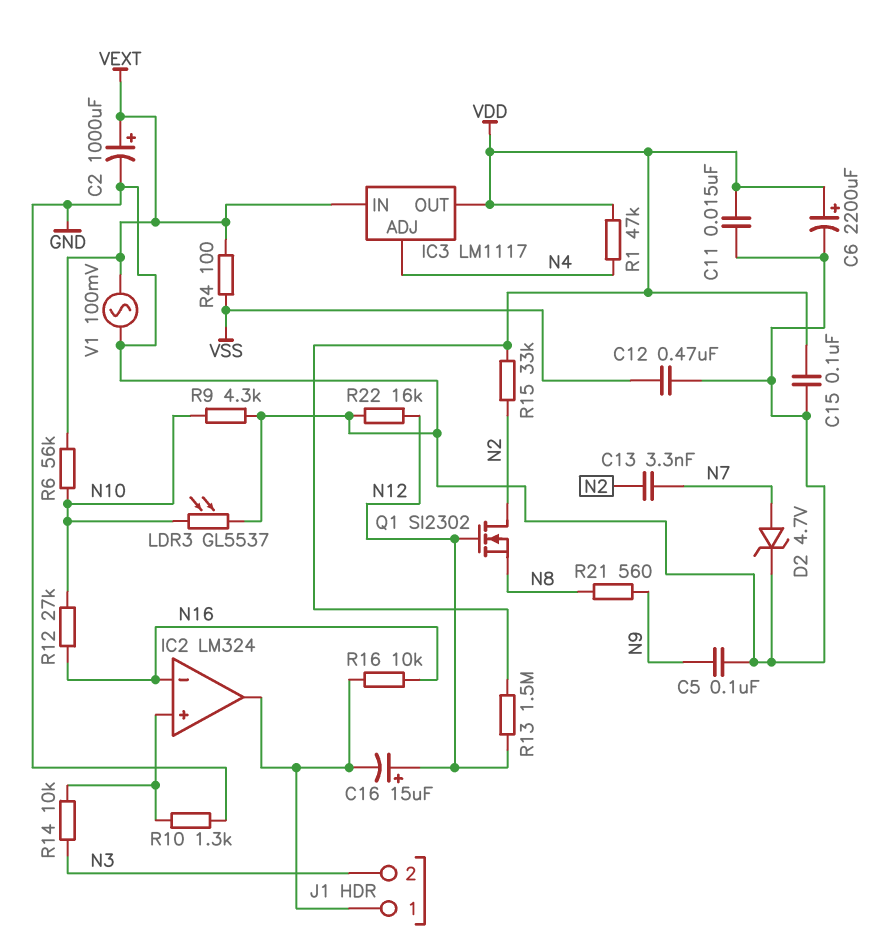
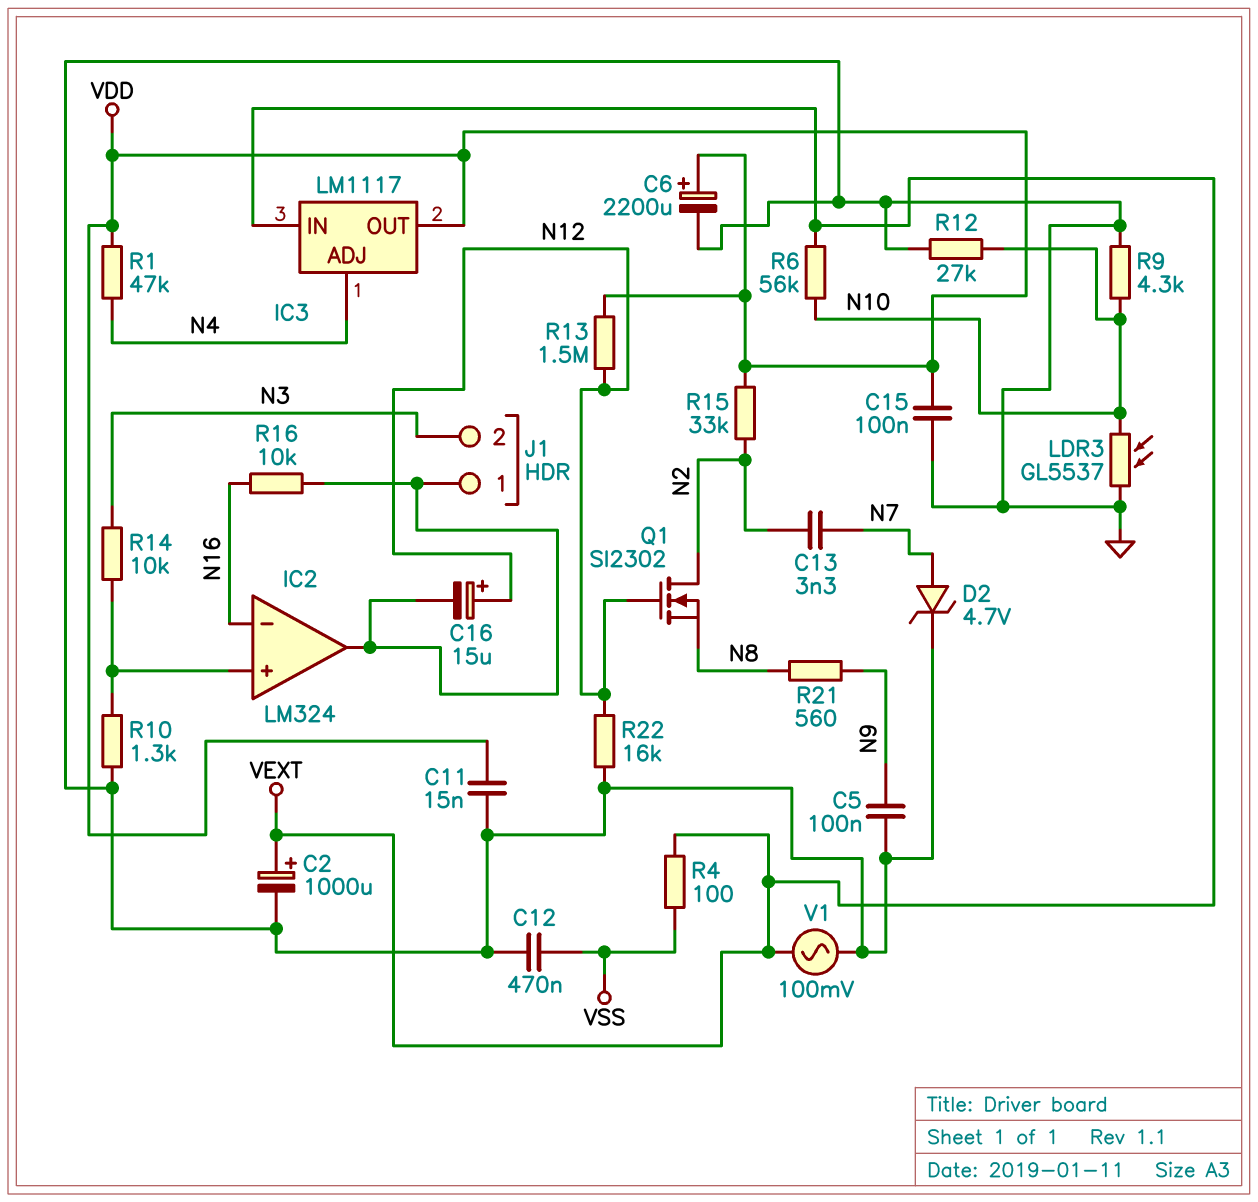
R12: 27k (N10, N16) -> 27k (GND, N10)

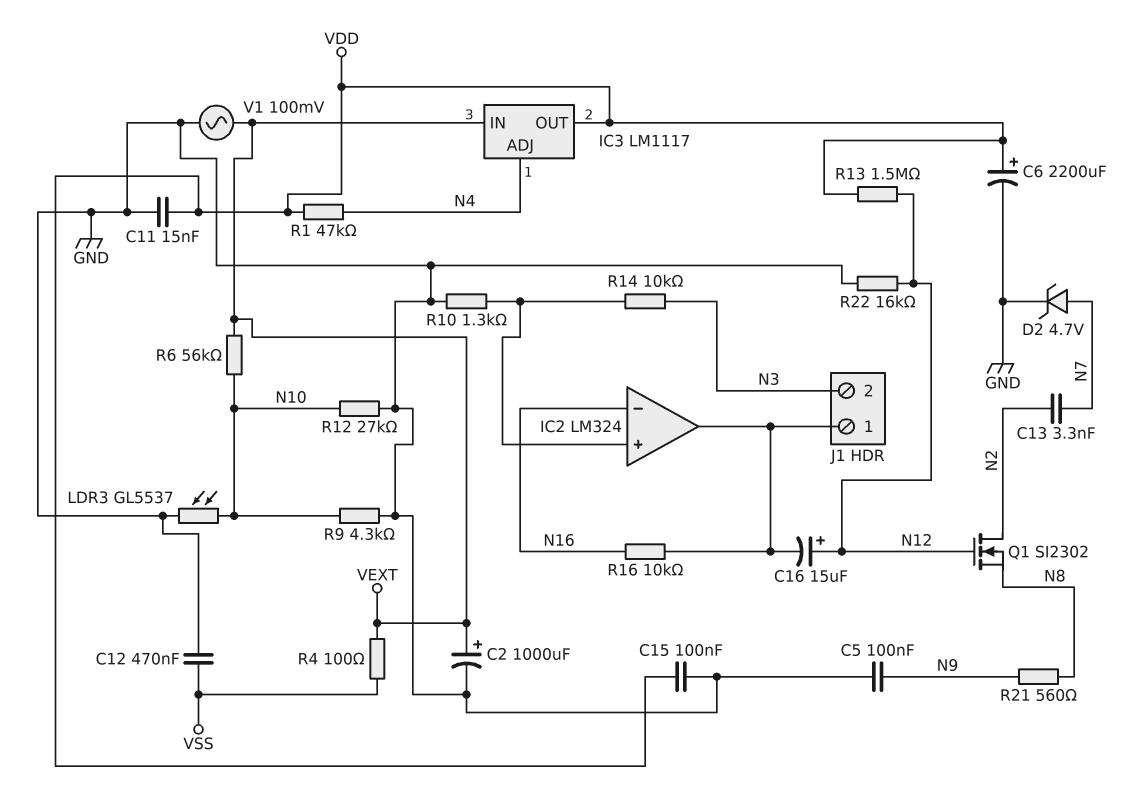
R15: 33k (N2, VDD) -> none

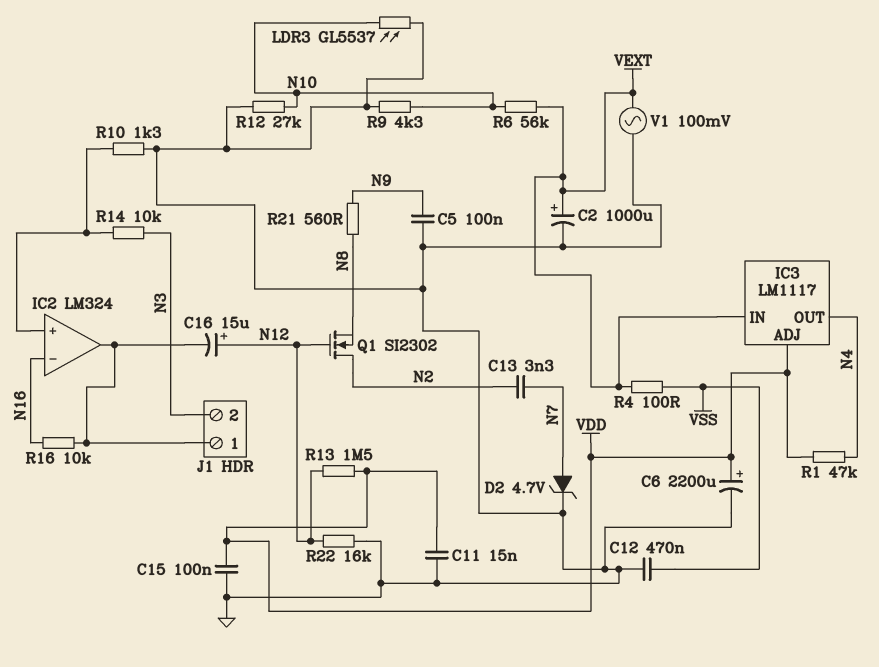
IC3 pin ADJ: N4 -> VDD
IC3 pin OUT: VDD -> N4

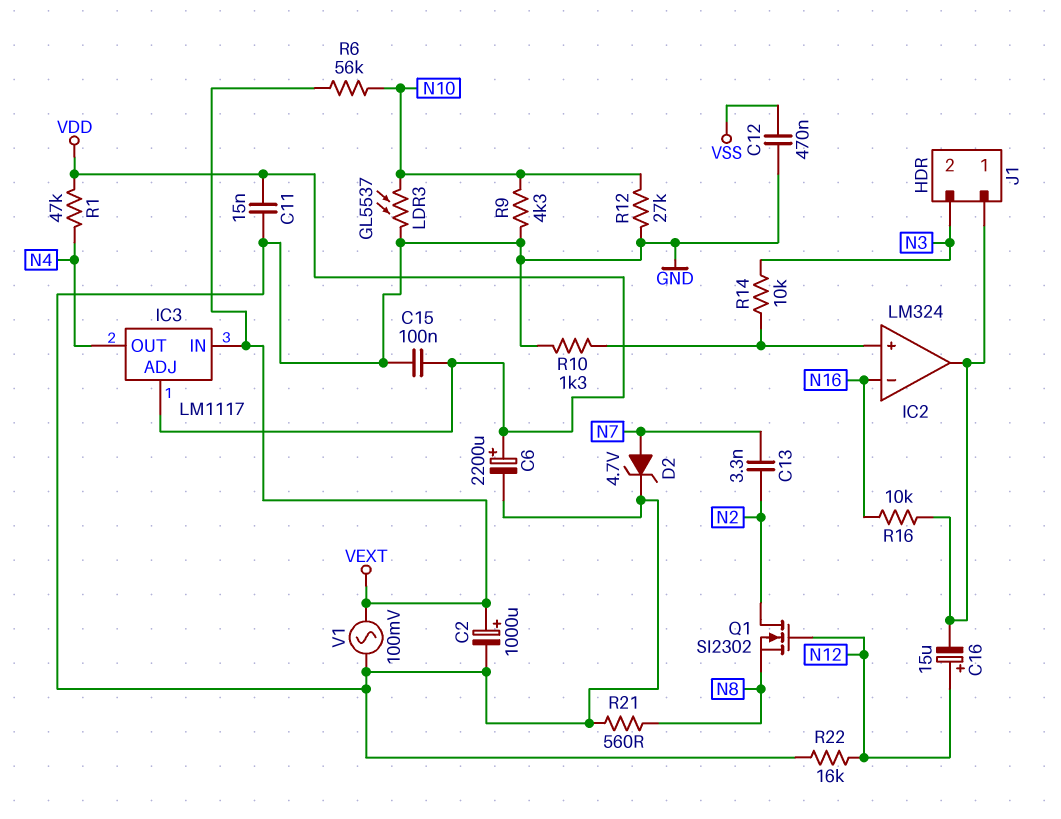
C5: 100nF (GND, N9) -> none
R4: 100 (VEXT, VSS) -> none
R13: 1.5M (N12, VDD) -> none
R21: 560 (N8, N9) -> 560 (GND, N8)

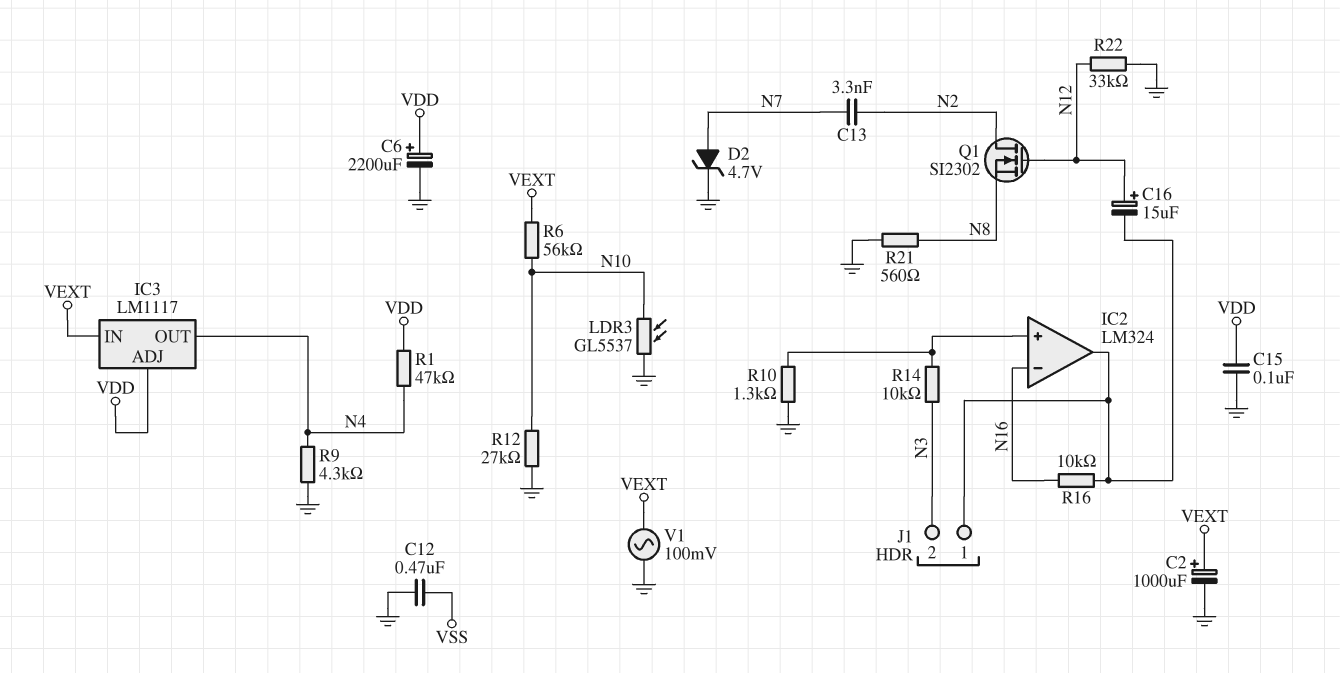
C11: 15nF (GND, VDD) -> none
R9: 4.3k (GND, N10) -> 4.3k (GND, N4)
R22: 16k (GND, N12) -> 33k (GND, N12)

